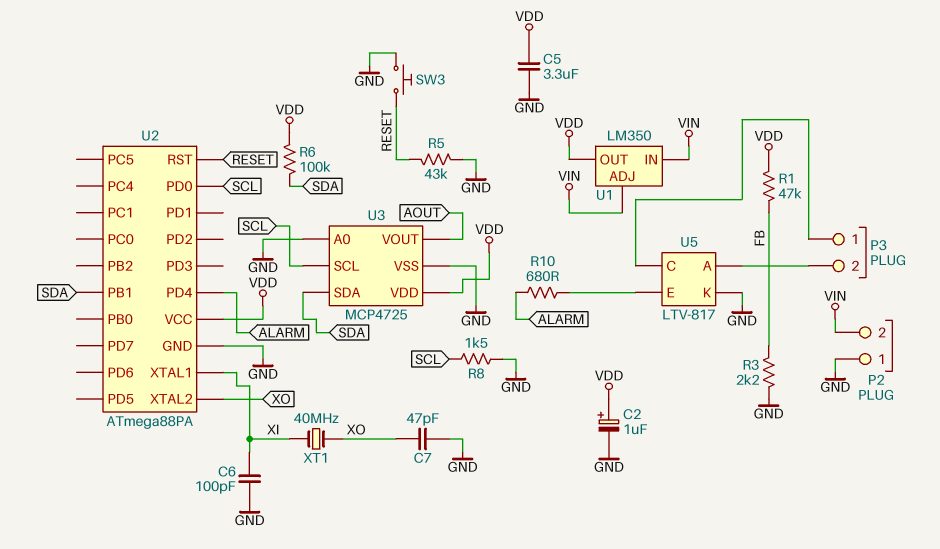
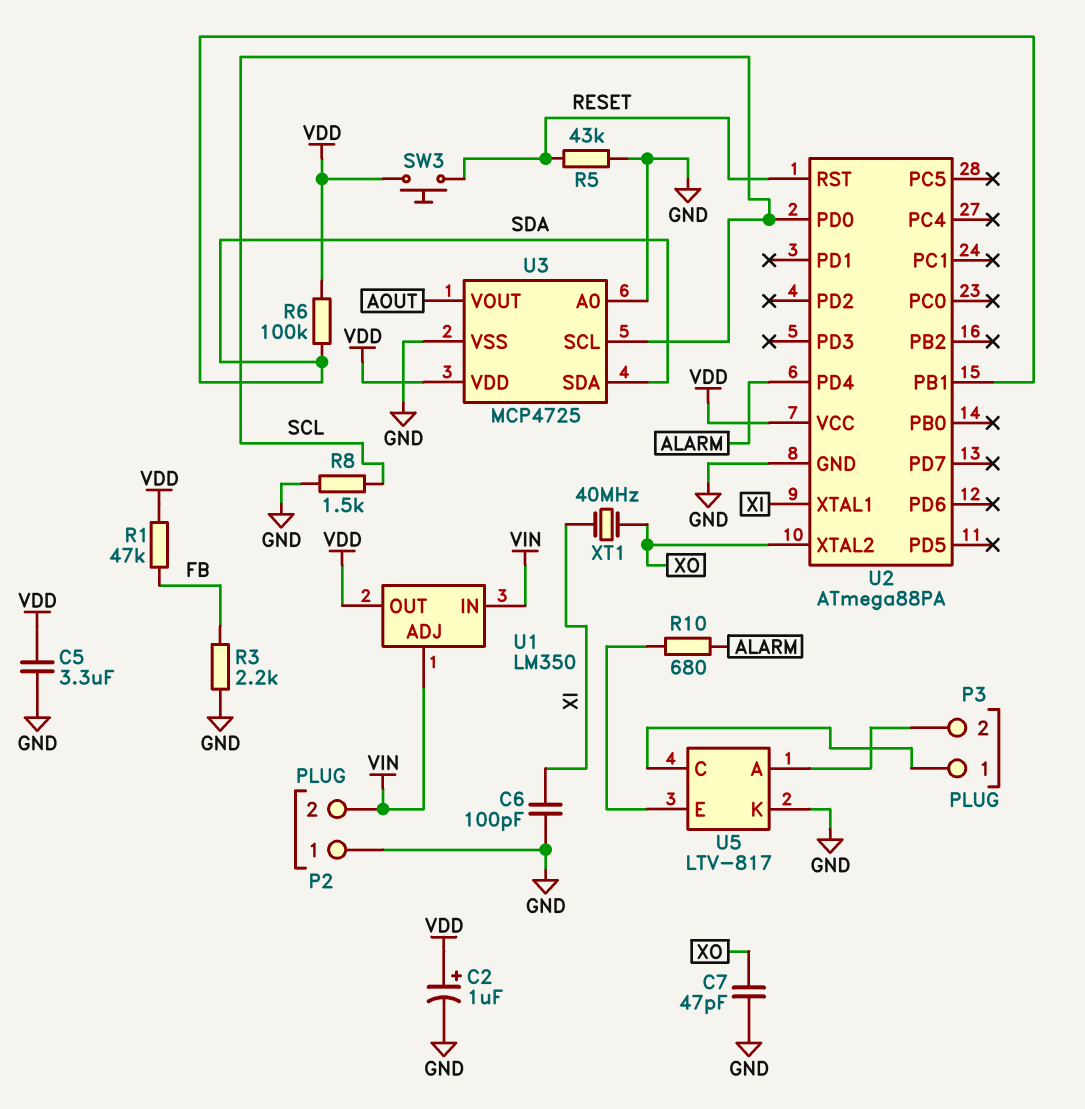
SW3: button (GND, RESET) -> button (RESET, VDD)

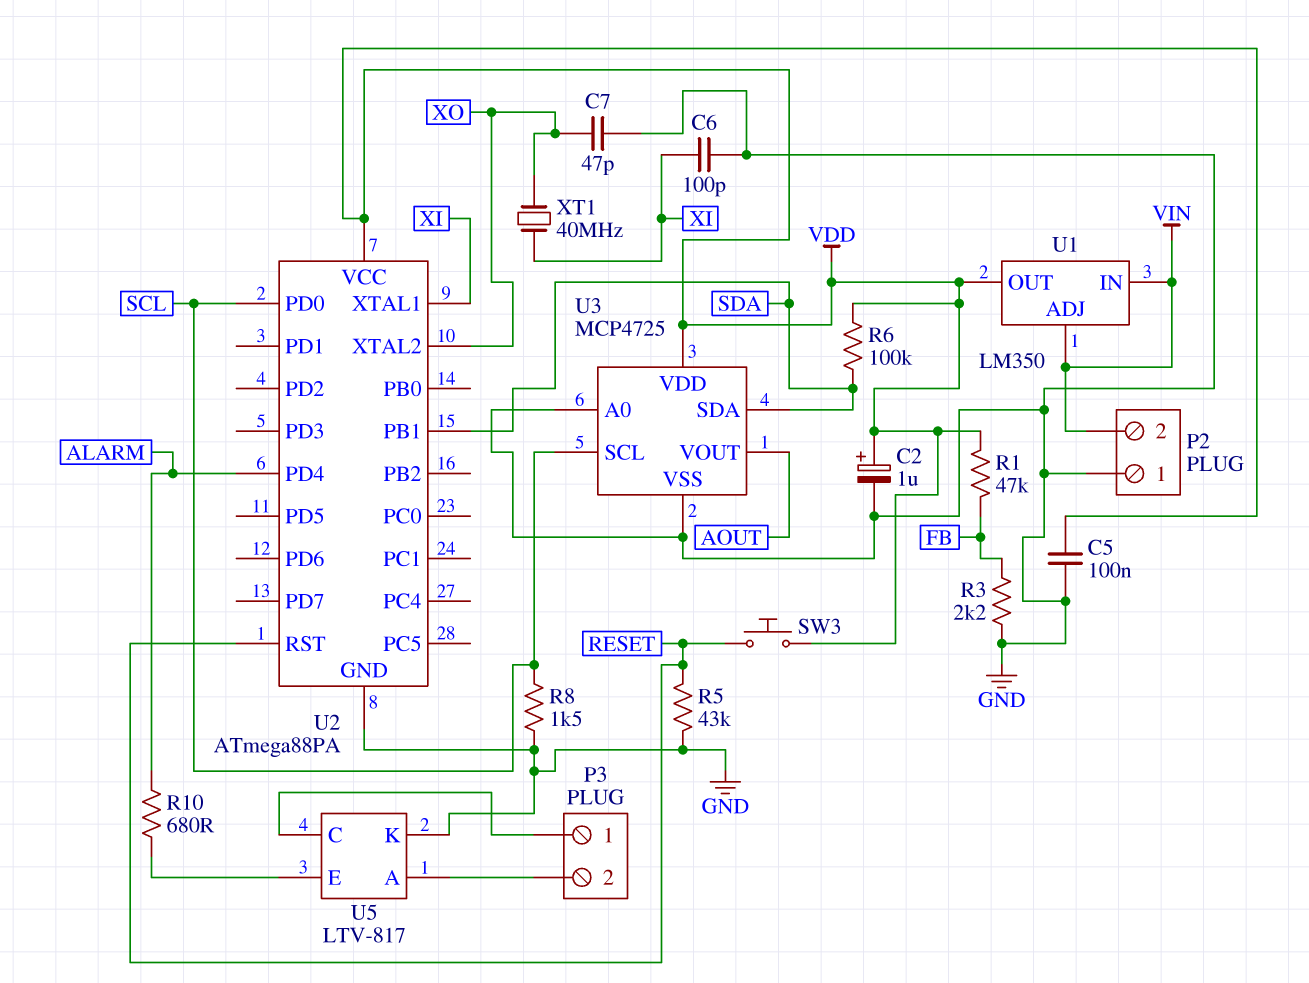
C5: 3.3uF (GND, VDD) -> 100nF (GND, VDD)

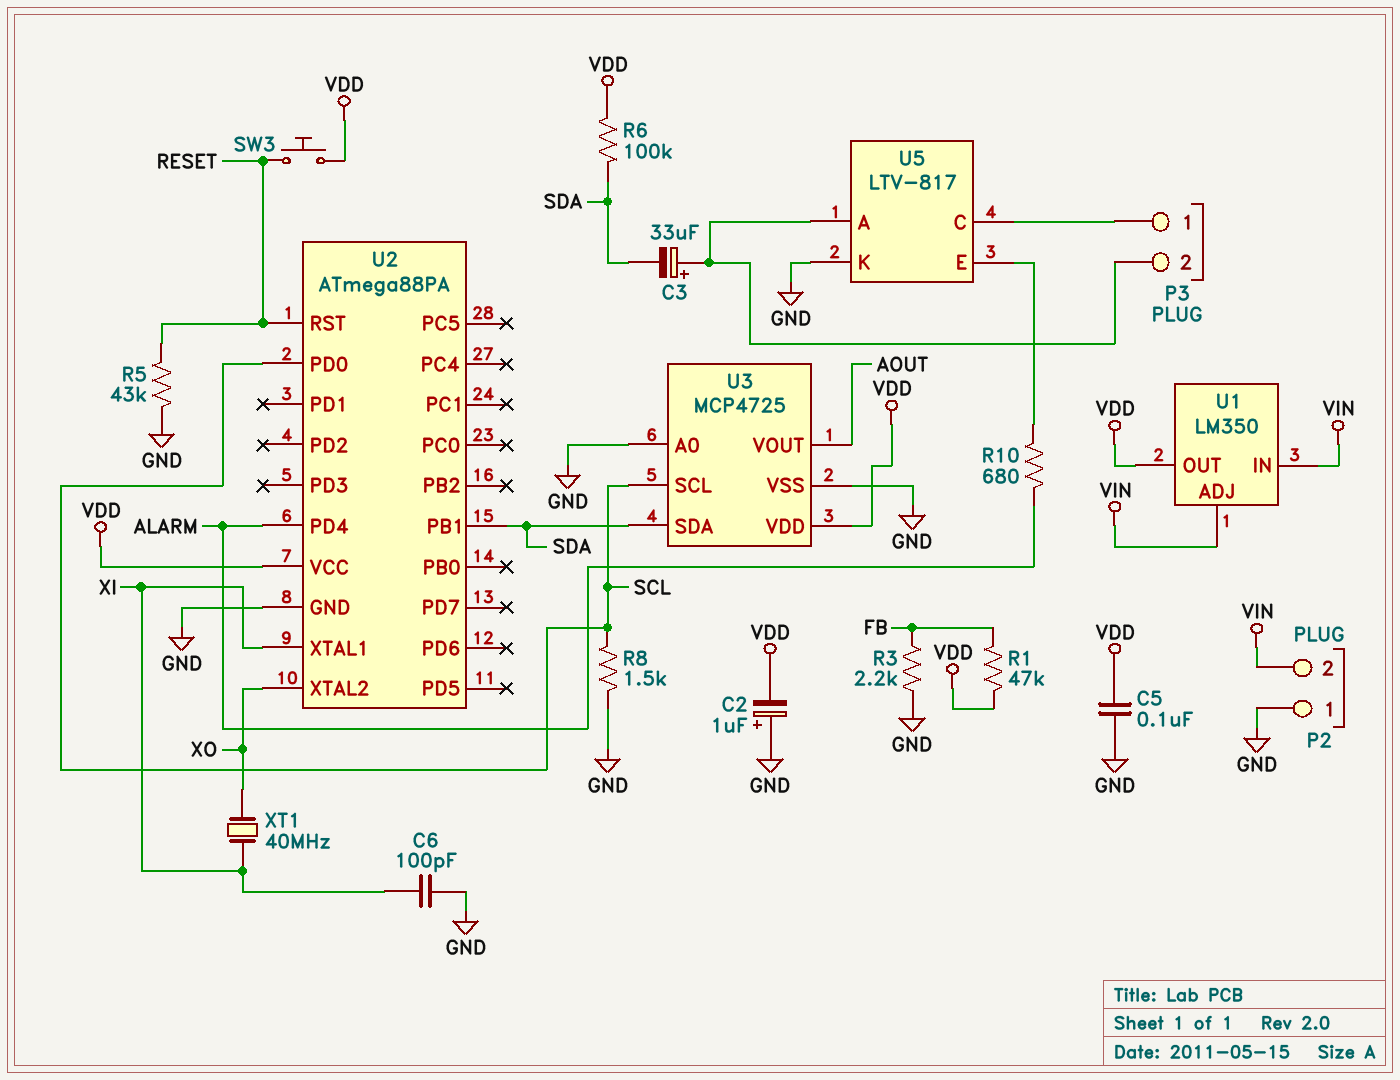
C2: 1uF (plus VDD, minus GND) -> 1uF (plus GND, minus VDD)
C3: none -> 33uF (plus P3/2, minus SDA)
C7: 47pF (GND, XO) -> none

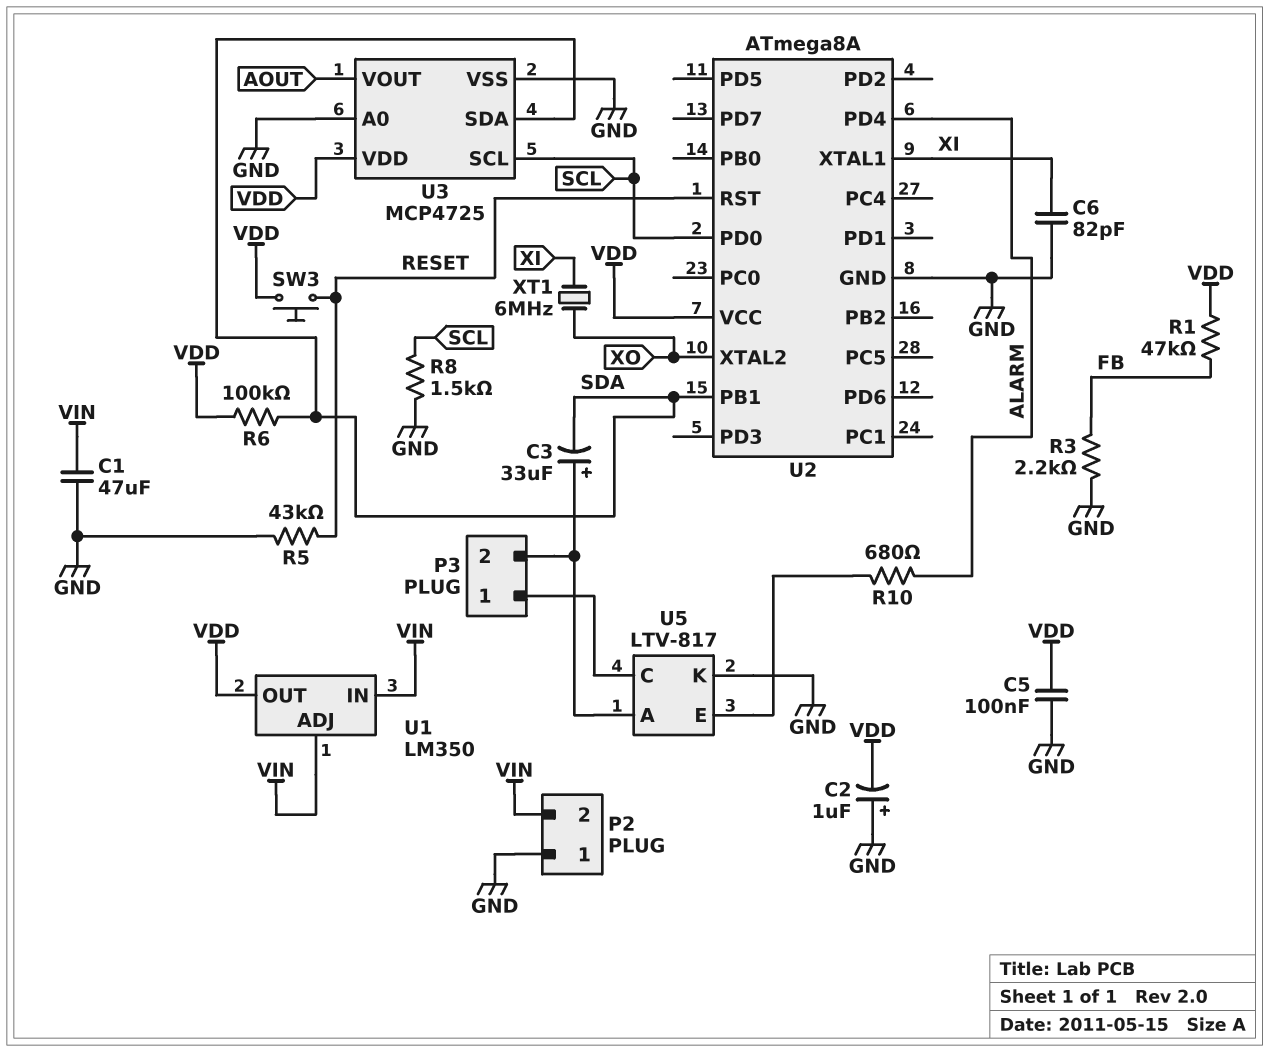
C1: none -> 47uF (GND, VIN)
C6: 100pF (GND, XI) -> 82pF (GND, XI)
U2: ATmega88PA -> ATmega8A
XT1: 40MHz (XI, XO) -> 6MHz (XI, XO)

